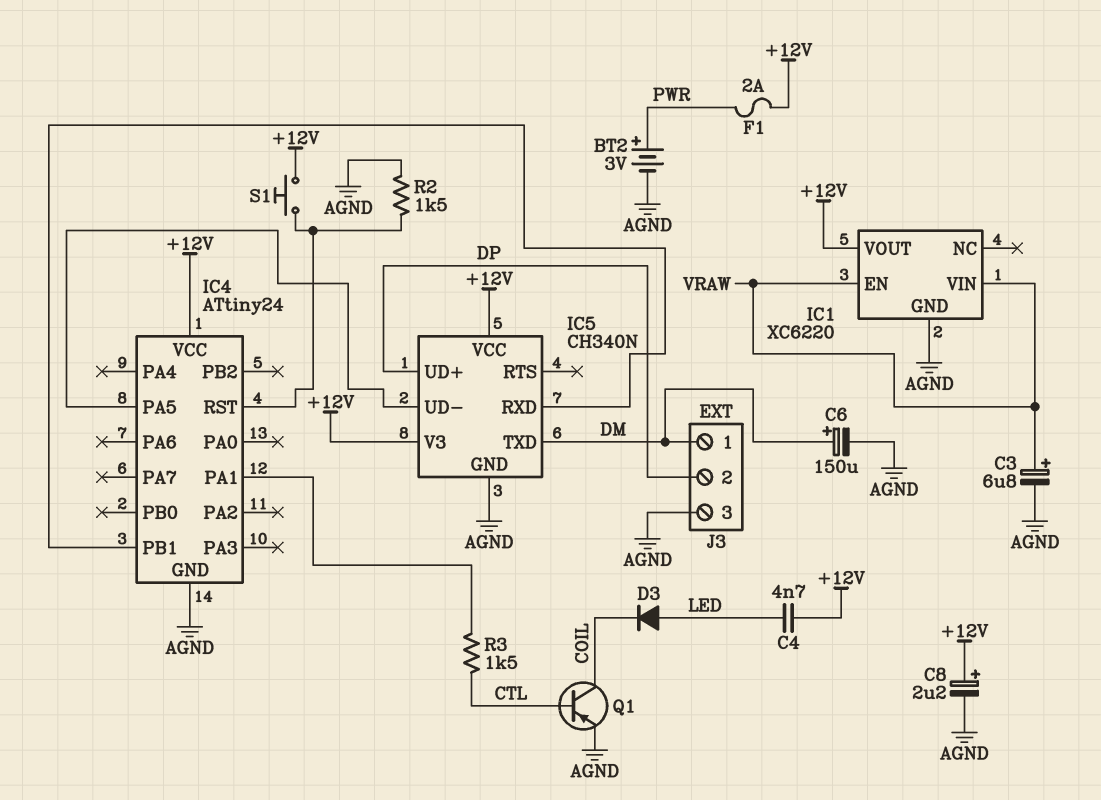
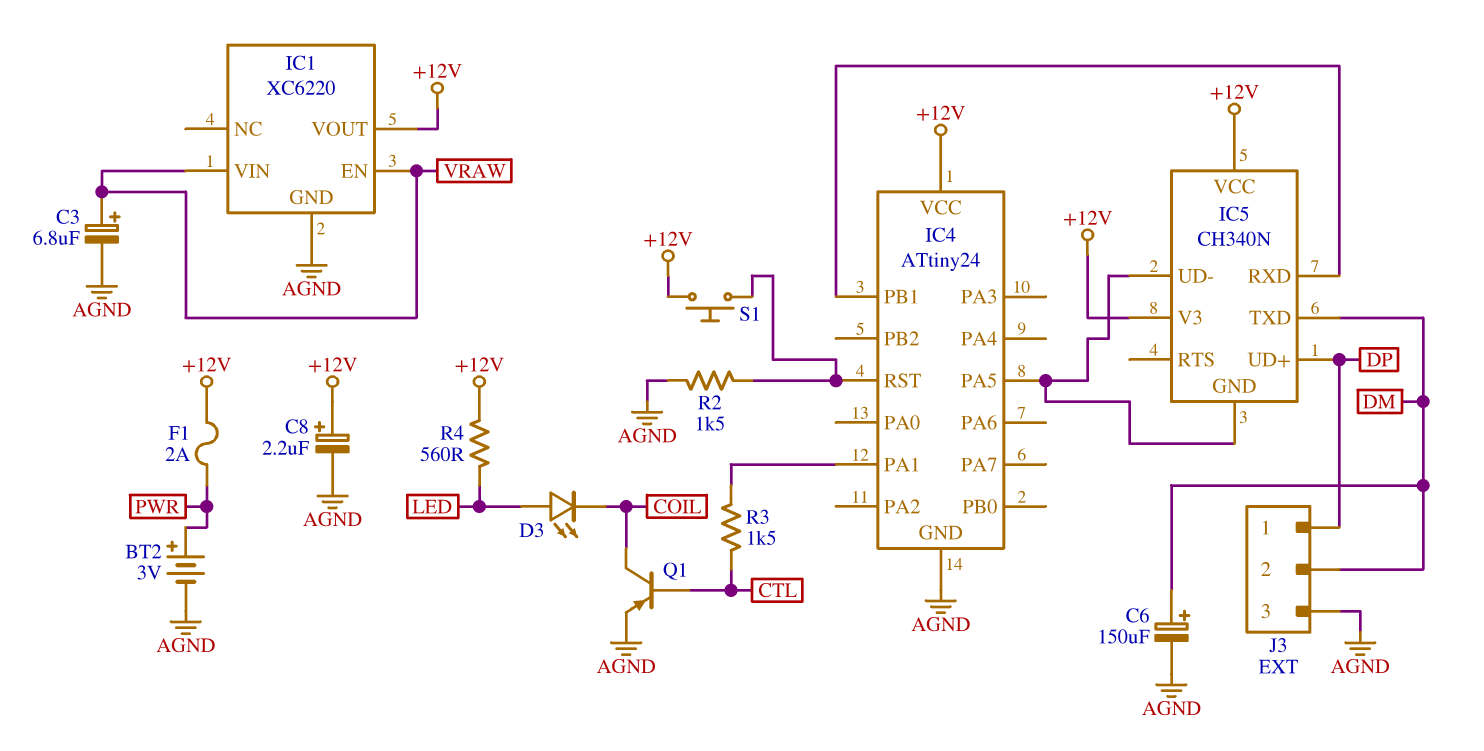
C4: 4.7nF (+12V, LED) -> none
D3: diode (A LED, K COIL) -> LED (A LED, K COIL)
IC5 pin GND: AGND -> IC4/PA5
J3 pin 1: DM -> DP
J3 pin 2: DP -> DM
R4: none -> 560 (+12V, LED)

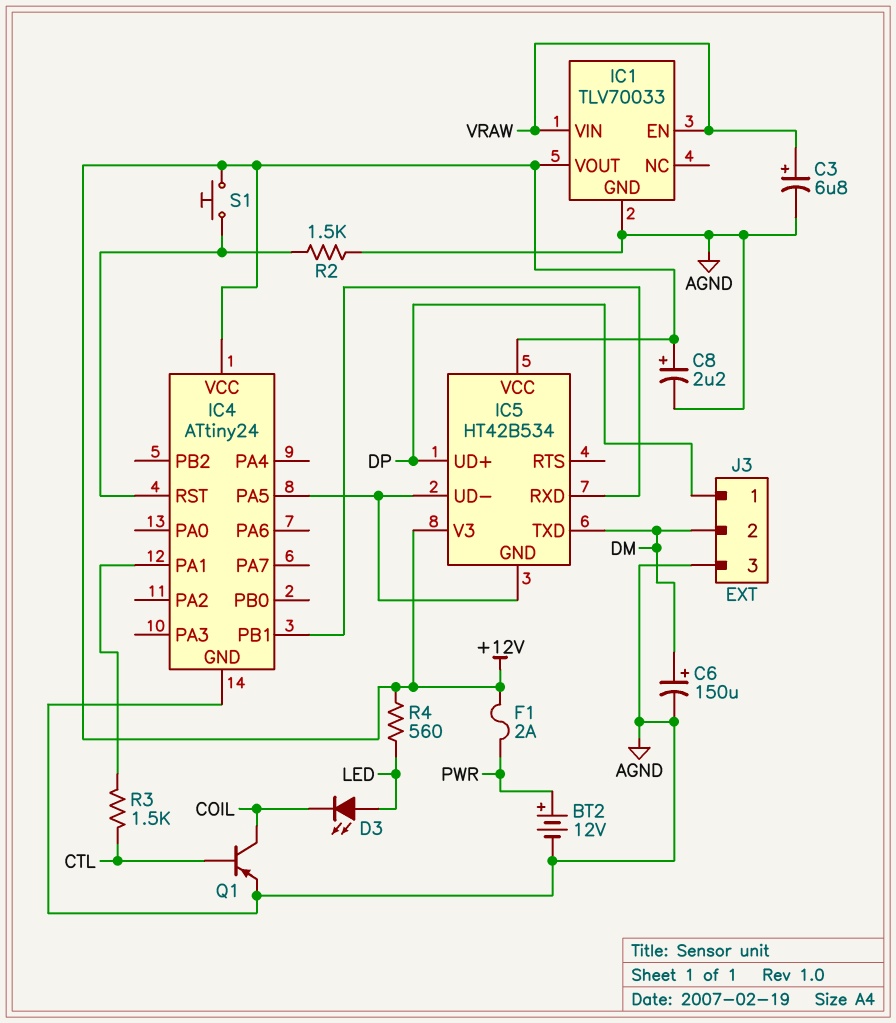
BT2: 3V (plus PWR, minus AGND) -> 12V (plus PWR, minus AGND)
IC1: XC6220 -> TLV70033
IC5: CH340N -> HT42B534

